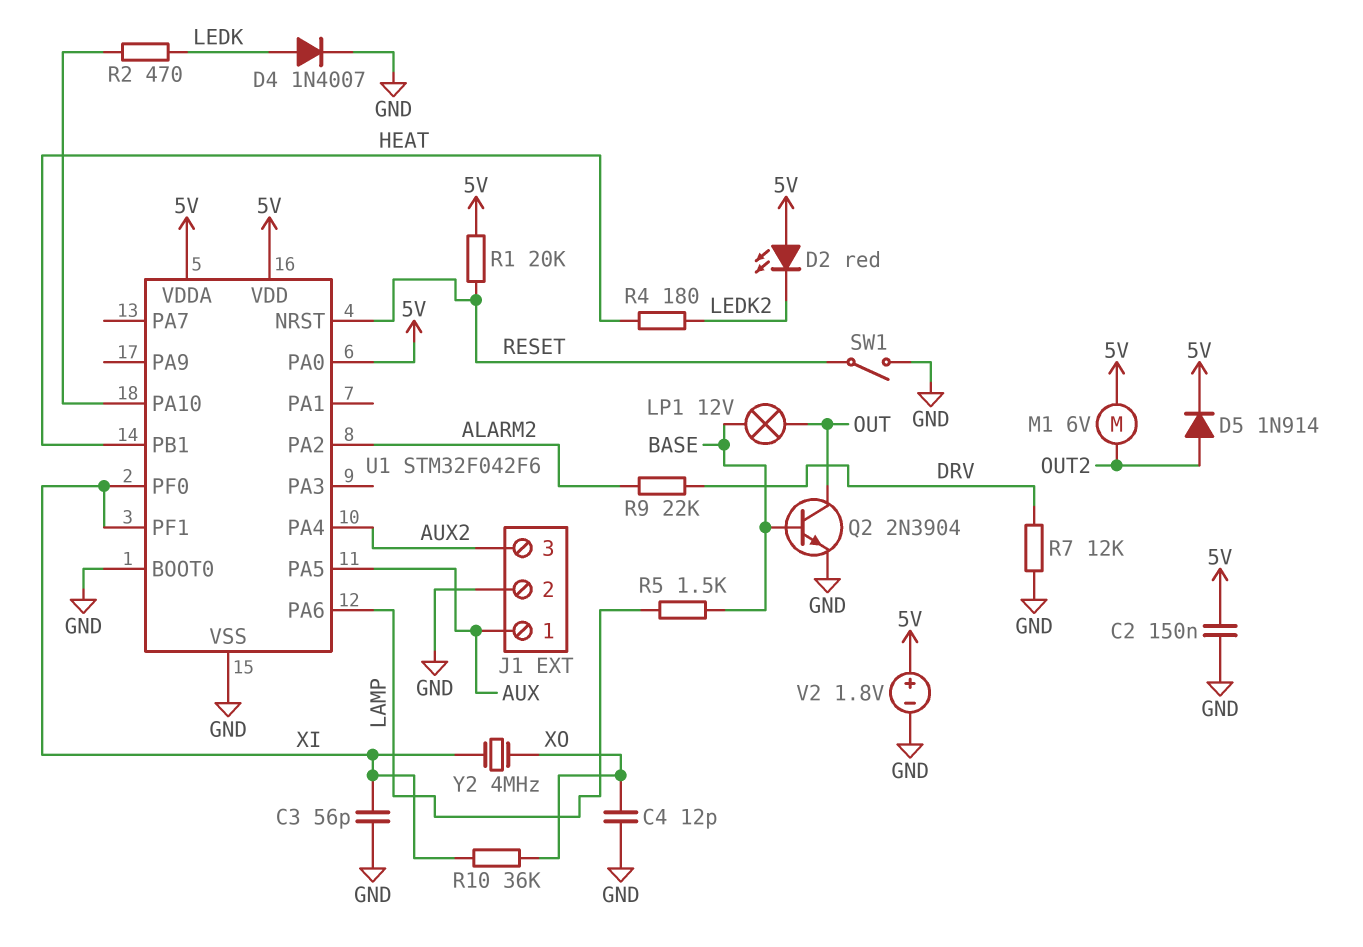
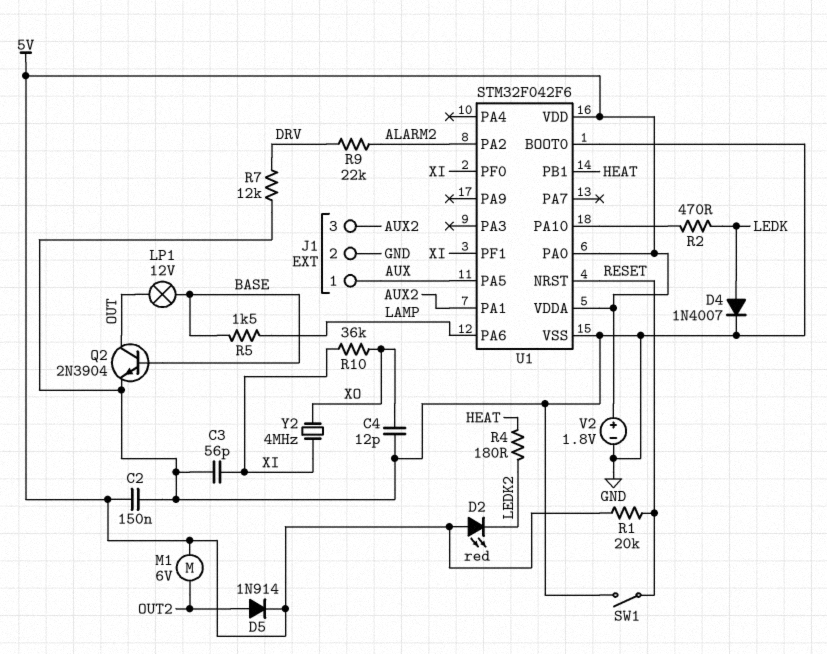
U1 pin PA1: none -> AUX2
U1 pin PA4: AUX2 -> none

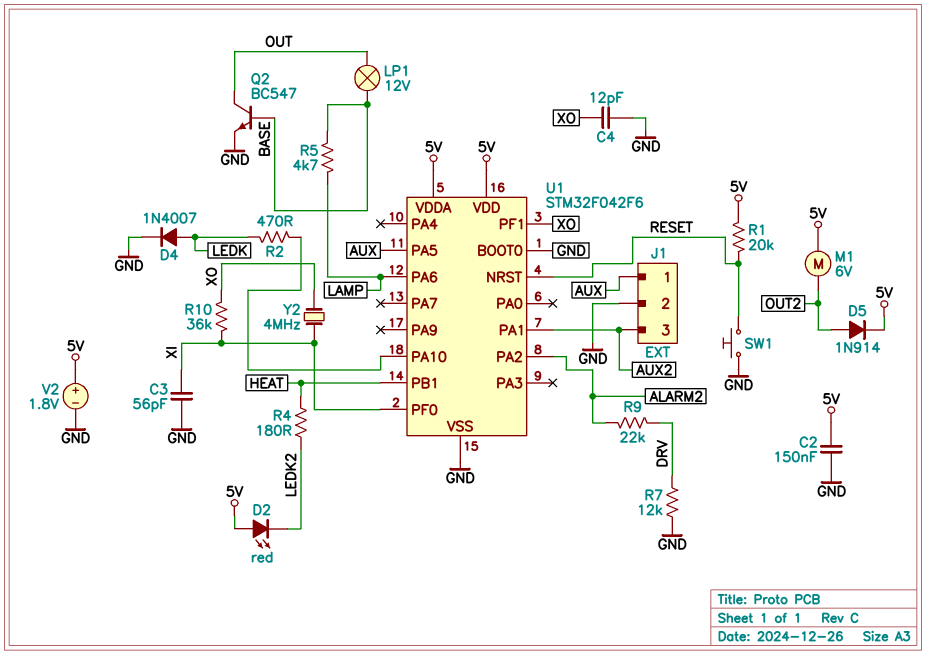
Q2: NPN 2N3904 (B BASE, C OUT, E GND) -> NPN BC547 (B BASE, C OUT, E GND)
R5: 1.5k (BASE, LAMP) -> 4.7k (BASE, LAMP)
SW1: switch (GND, RESET) -> button (GND, RESET)
U1 pin PA0: 5V -> none
U1 pin PF1: XI -> XO

